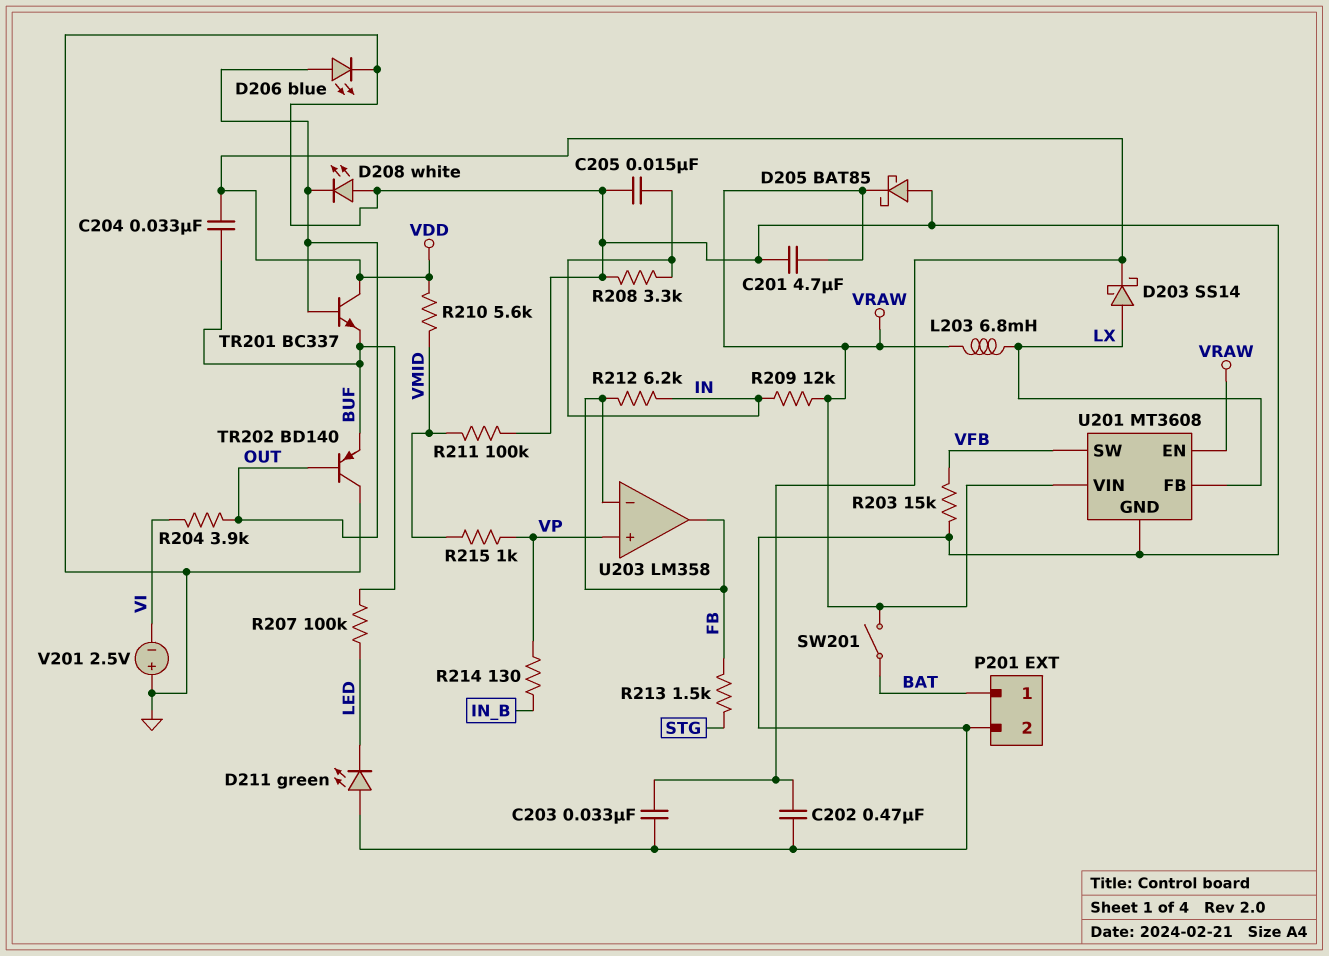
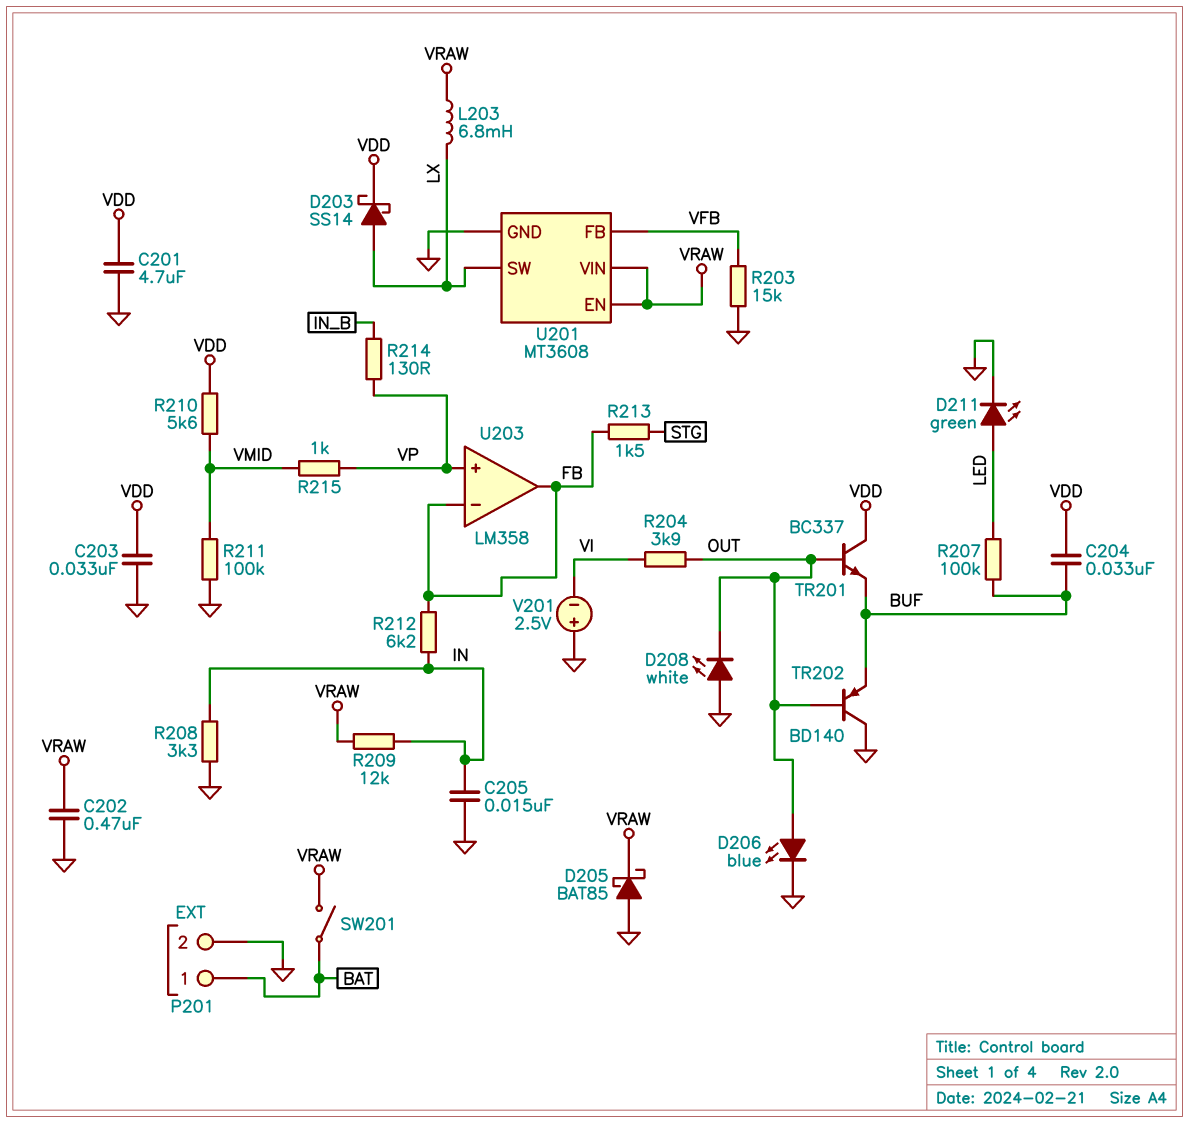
C201: 4.7uF (GND, VRAW) -> 4.7uF (GND, VDD)
C202: 470nF (GND, VDD) -> 470nF (GND, VRAW)
D211: LED green (A GND, K LED) -> LED green (A LED, K GND)
U201 pin FB: LX -> VFB
U201 pin SW: VFB -> LX

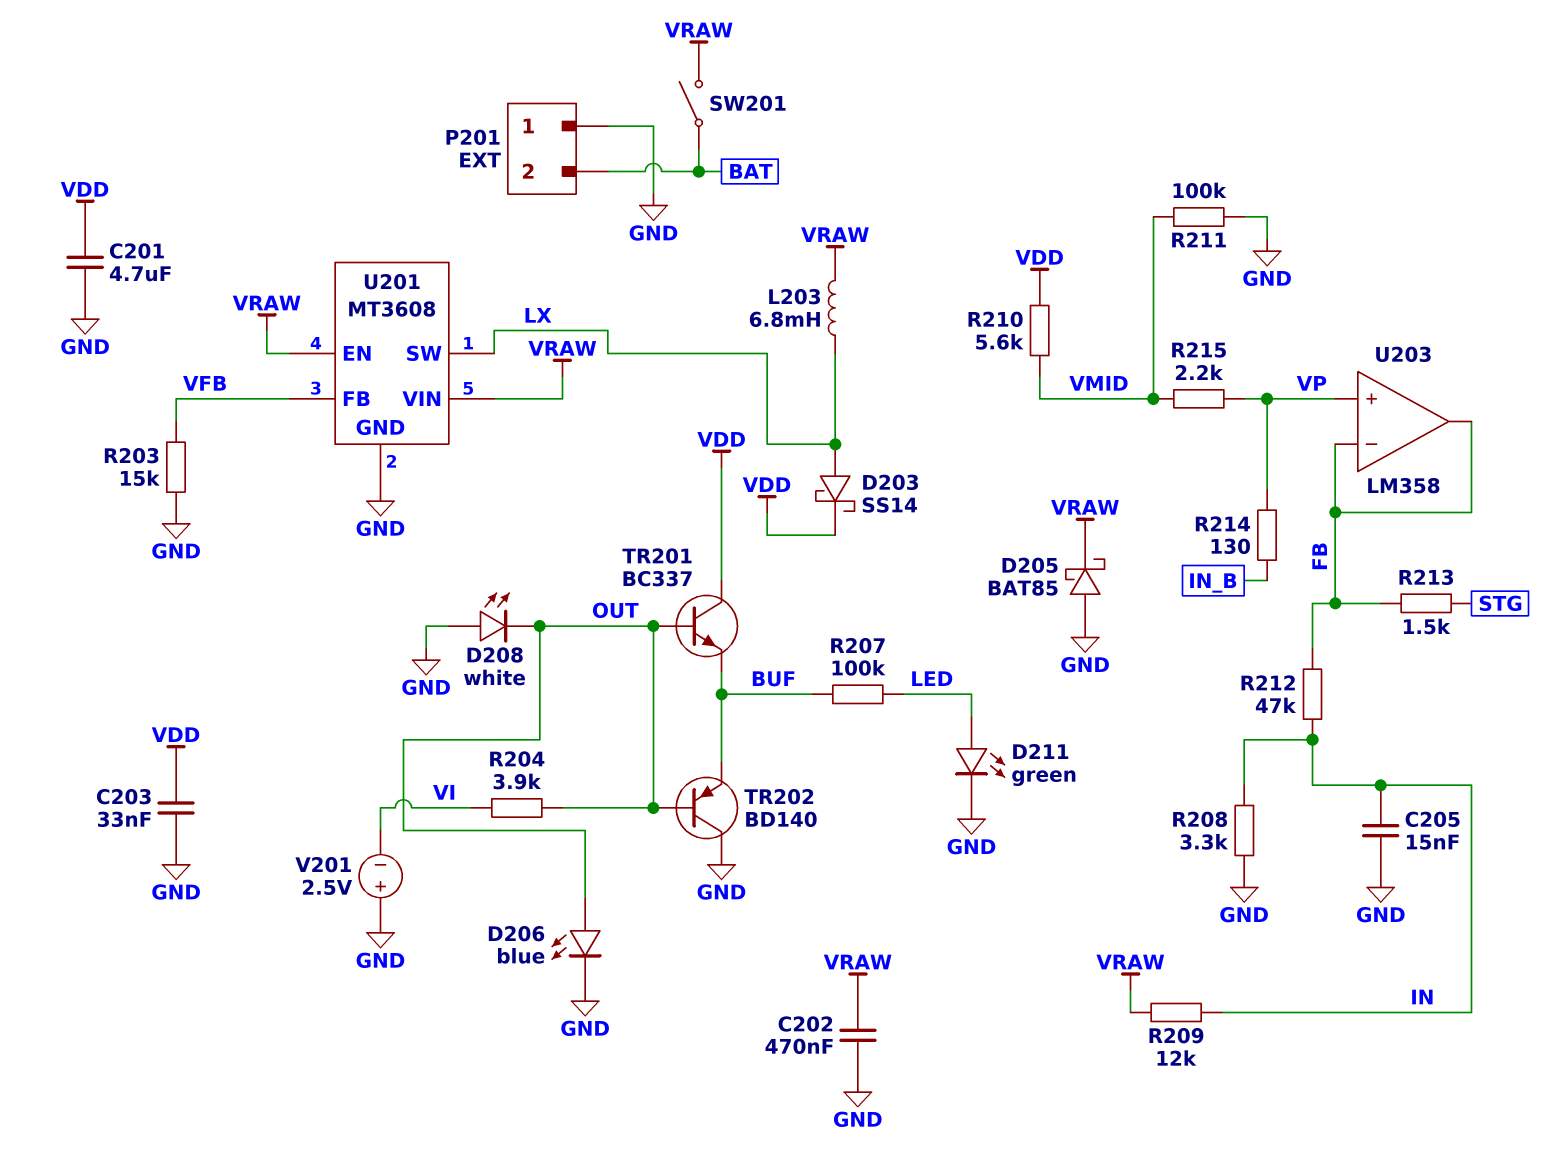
C204: 33nF (BUF, VDD) -> none
P201 pin 1: BAT -> GND
P201 pin 2: GND -> BAT
R212: 6.2k (FB, IN) -> 47k (FB, IN)
R215: 1k (VMID, VP) -> 2.2k (VMID, VP)

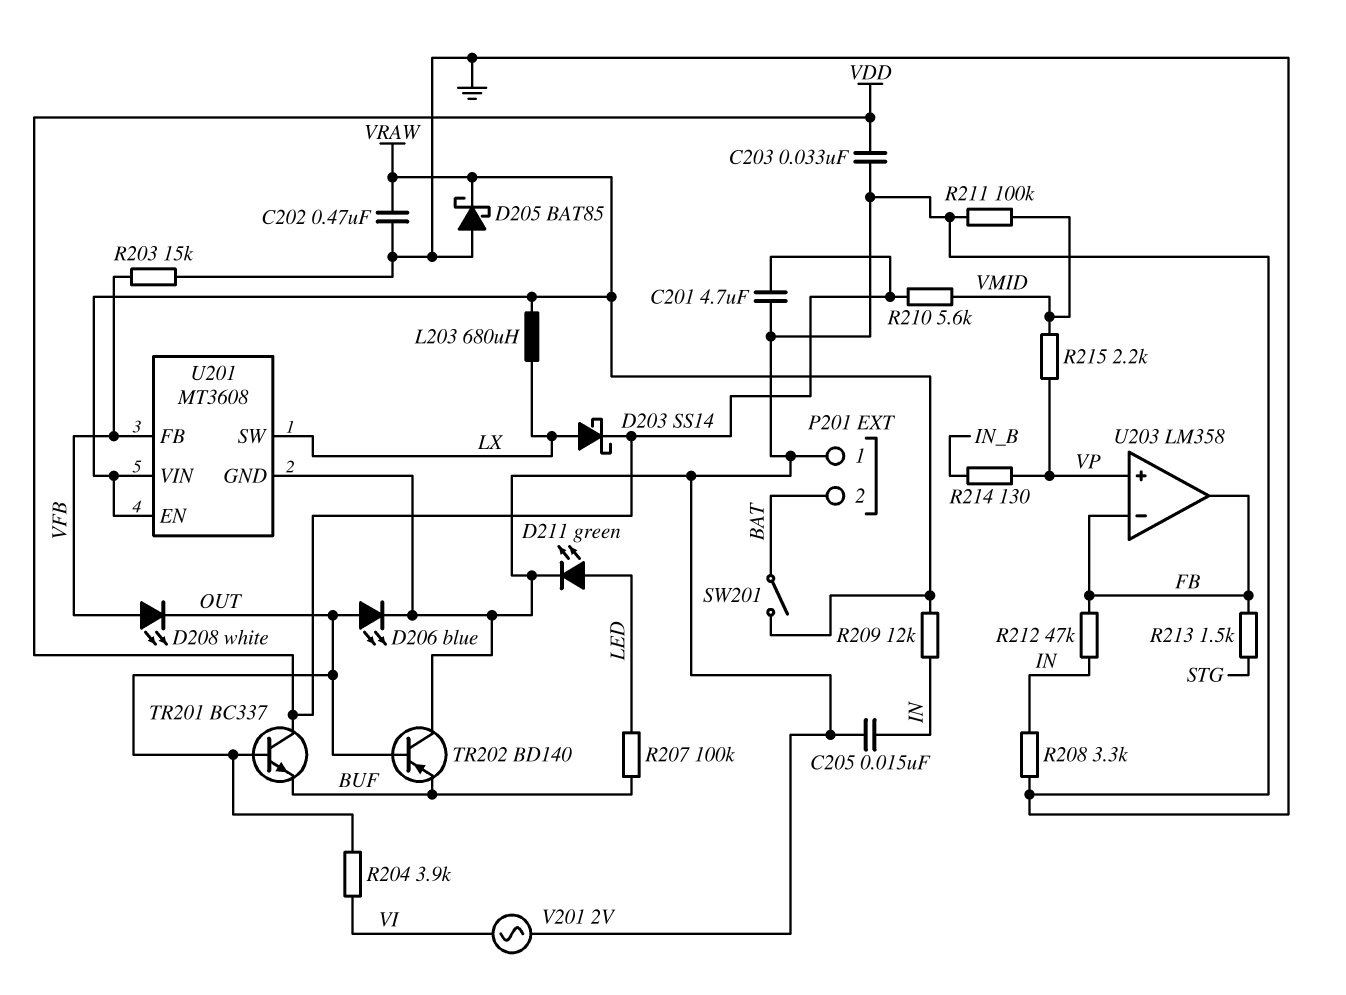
D208: LED white (A GND, K OUT) -> LED white (A VFB, K OUT)
L203: 6.8mH (LX, VRAW) -> 680uH (LX, VRAW)
V201: 2.5V (plus GND, minus VI) -> AC 2V (GND, VI)

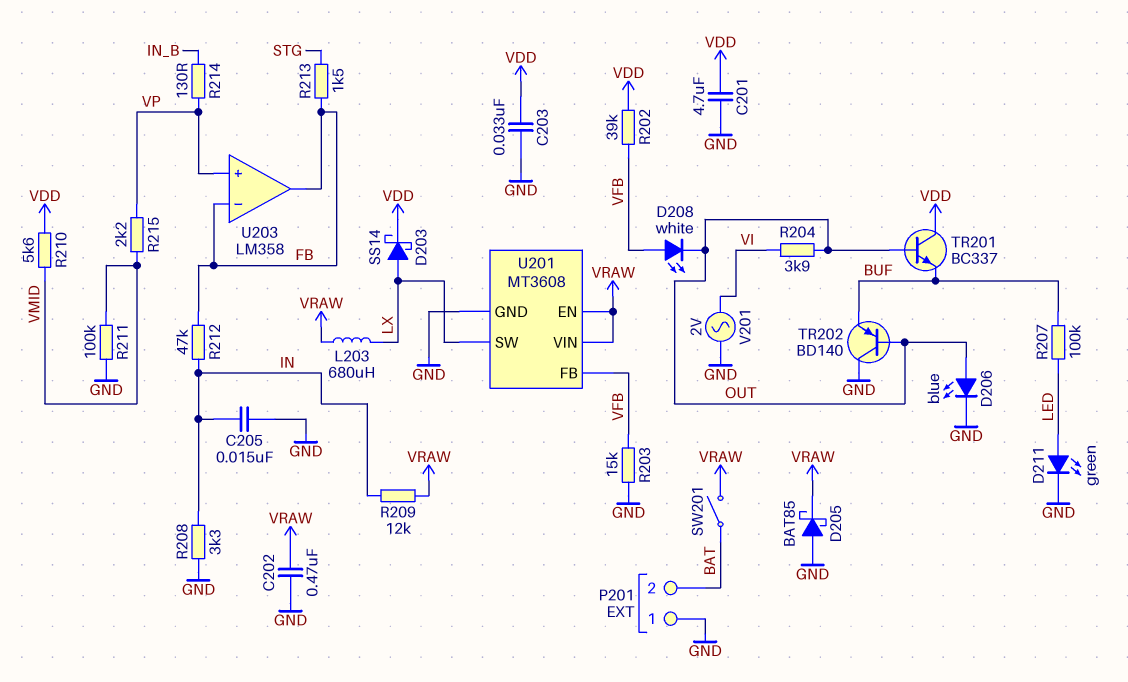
R202: none -> 39k (VDD, VFB)

